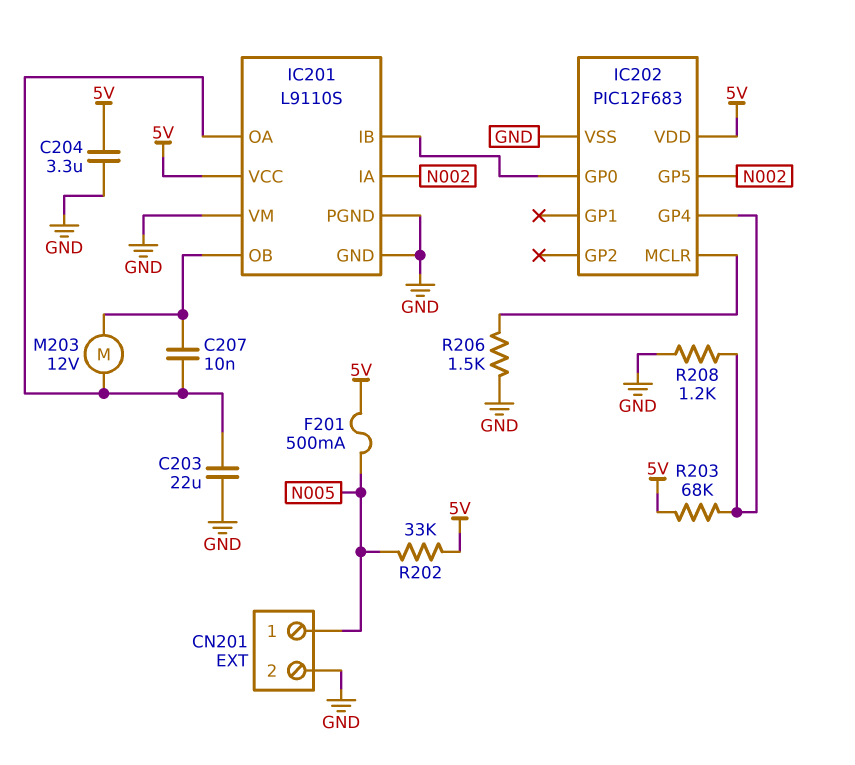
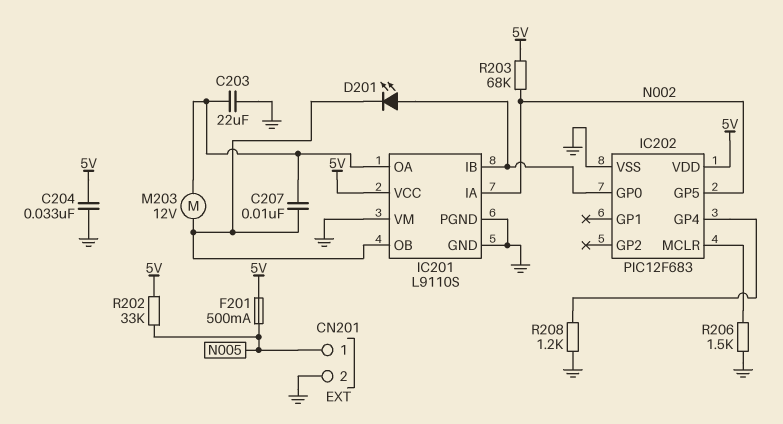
C204: 3.3uF (5V, GND) -> 33nF (5V, GND)
D201: none -> LED (A IC201/IB, K IC201/OB)
R203: 68k (5V, IC202/GP4) -> 68k (5V, N002)

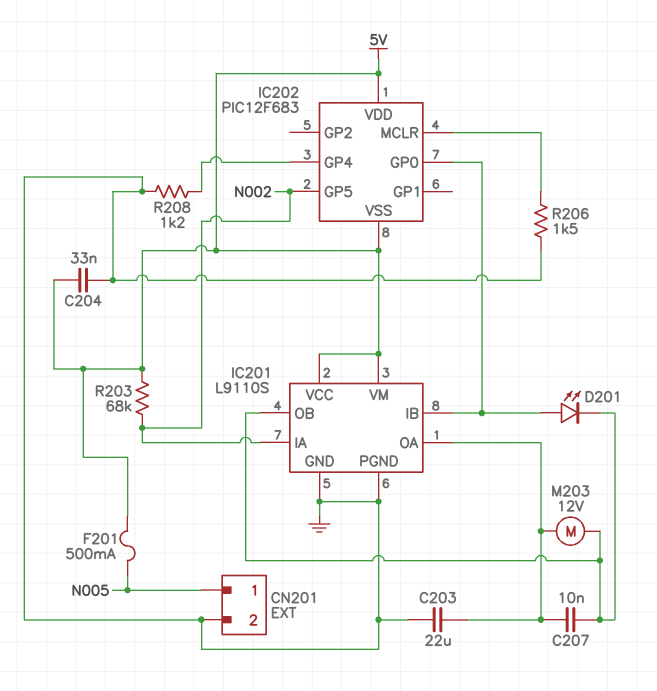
IC201 pin VM: GND -> 5V
IC202 pin VSS: GND -> 5V
R202: 33k (5V, N005) -> none

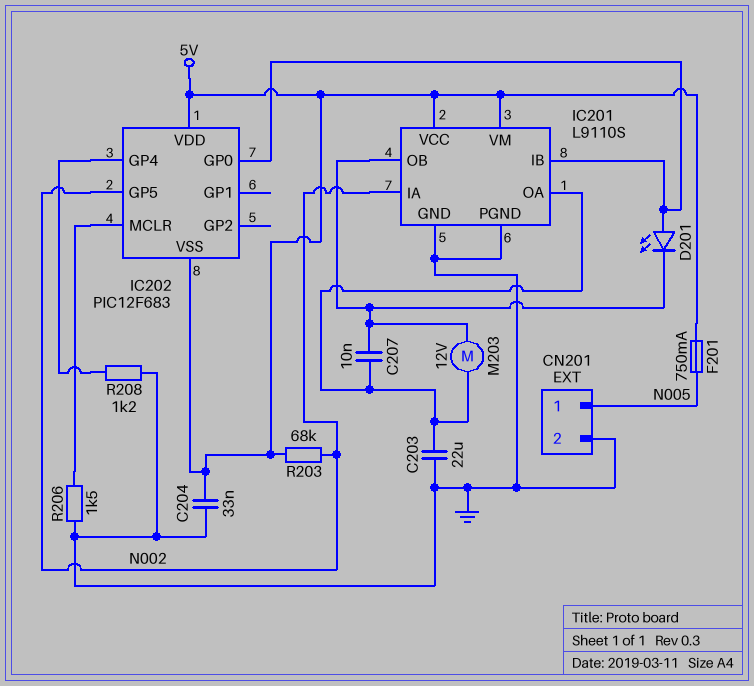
F201: 500mA (5V, N005) -> 750mA (5V, N005)

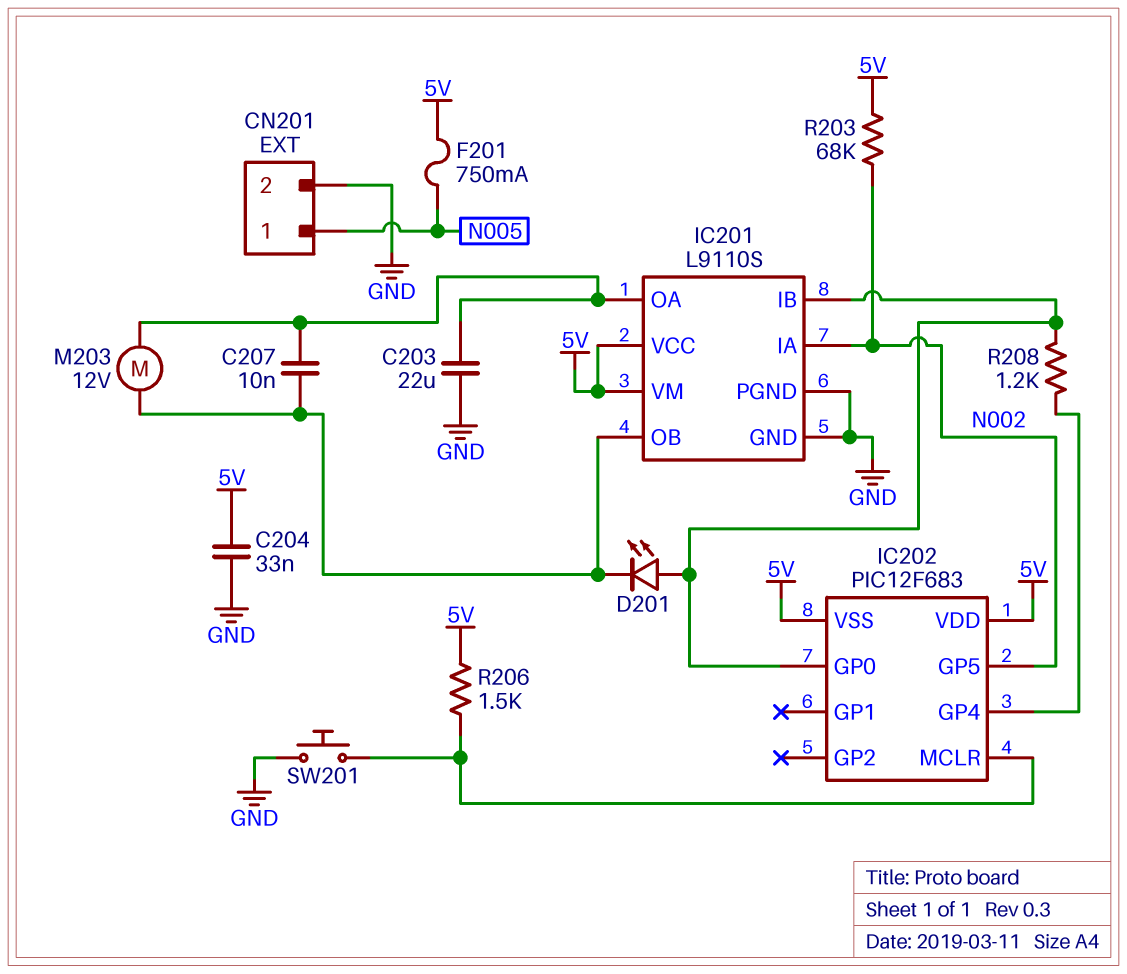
R206: 1.5k (GND, IC202/MCLR) -> 1.5k (5V, IC202/MCLR)
R208: 1.2k (GND, IC202/GP4) -> 1.2k (IC201/IB, IC202/GP4)
SW201: none -> button (GND, IC202/MCLR)

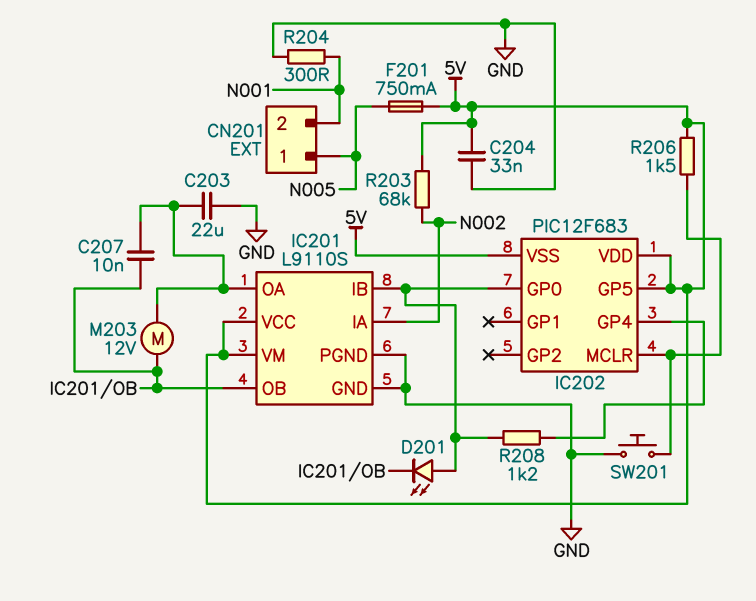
CN201 pin 2: GND -> N001
IC202 pin GP5: N002 -> 5V
R204: none -> 300 (GND, N001)

